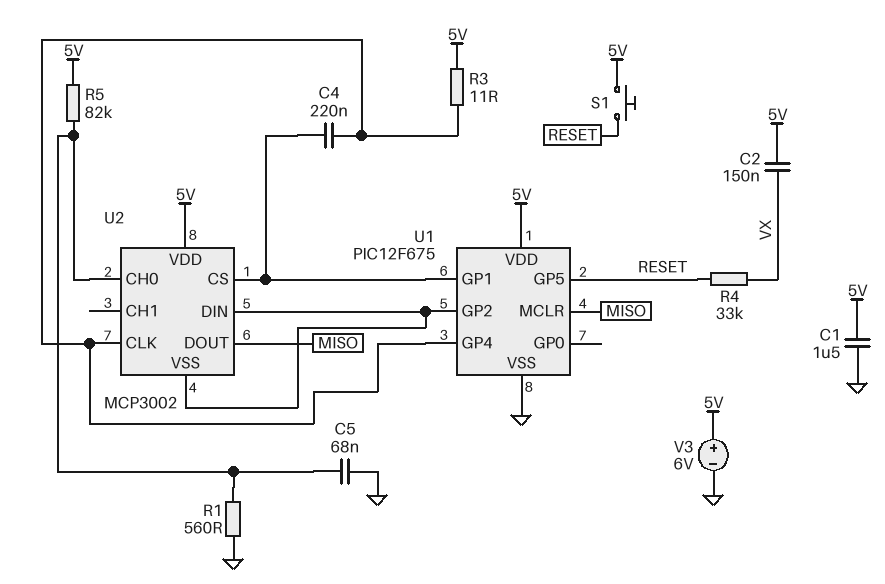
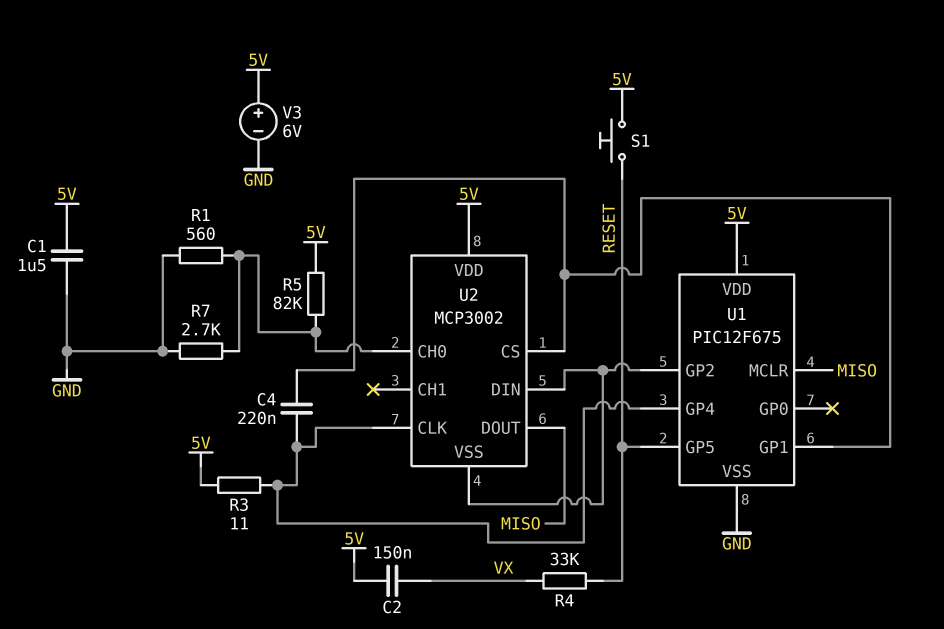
C5: 68nF (GND, U2/CH0) -> none
R7: none -> 2.7k (GND, U2/CH0)

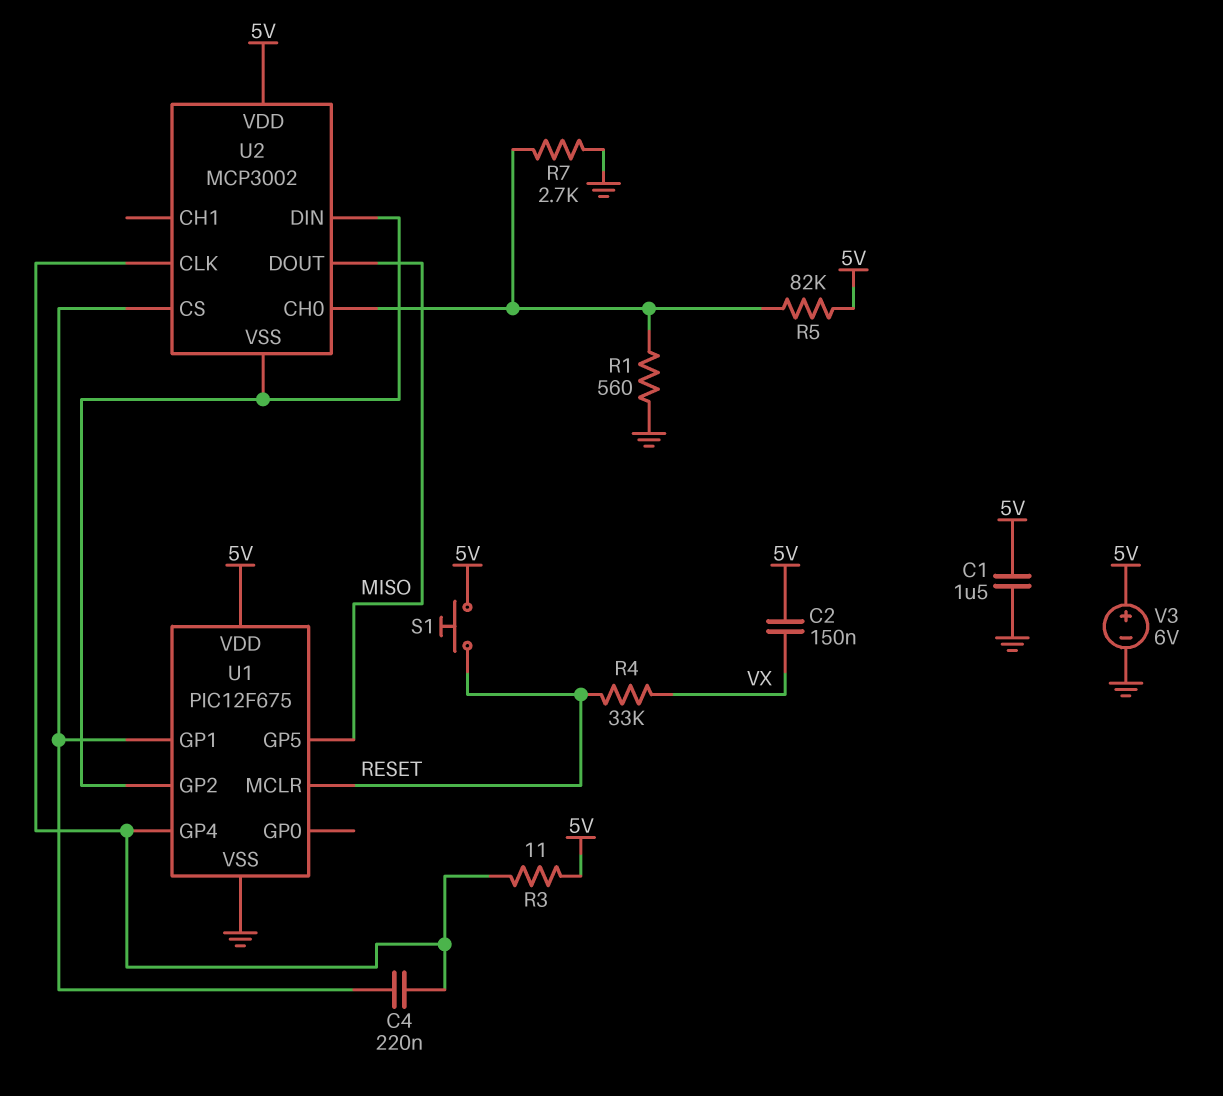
U1 pin GP5: RESET -> MISO
U1 pin MCLR: MISO -> RESET

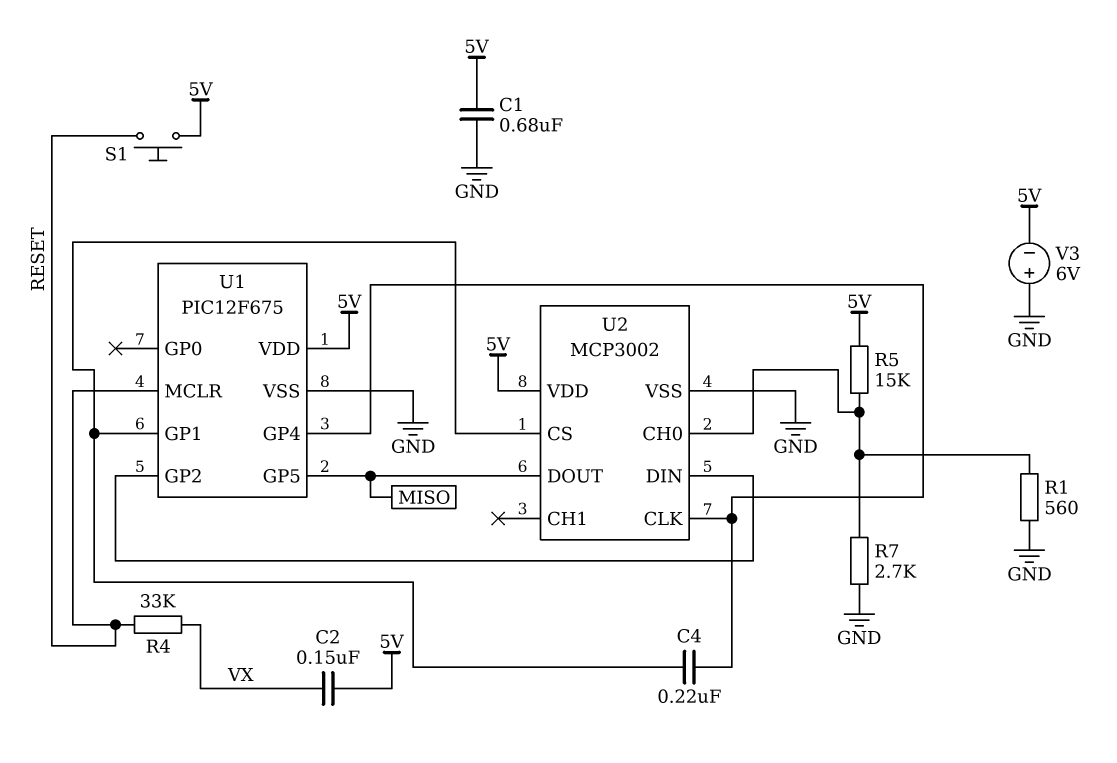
C1: 1.5uF (5V, GND) -> 680nF (5V, GND)
R3: 11 (5V, U1/GP4) -> none
R5: 82k (5V, U2/CH0) -> 15k (5V, U2/CH0)
U2 pin VSS: U1/GP2 -> GND
V3: 6V (plus 5V, minus GND) -> 6V (plus GND, minus 5V)

